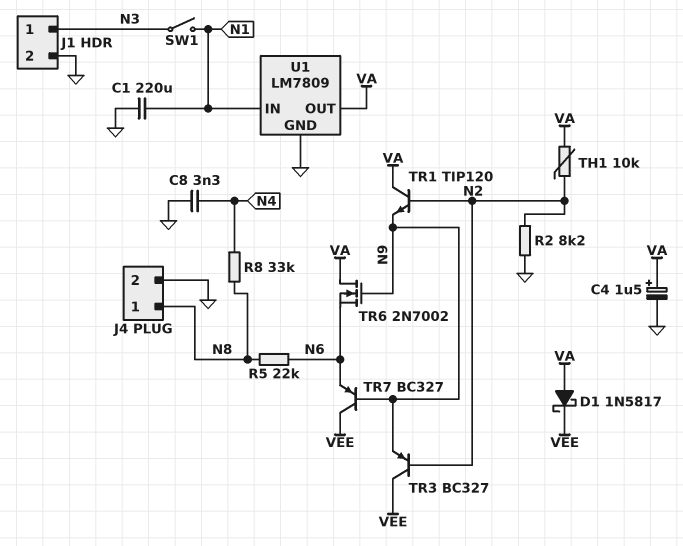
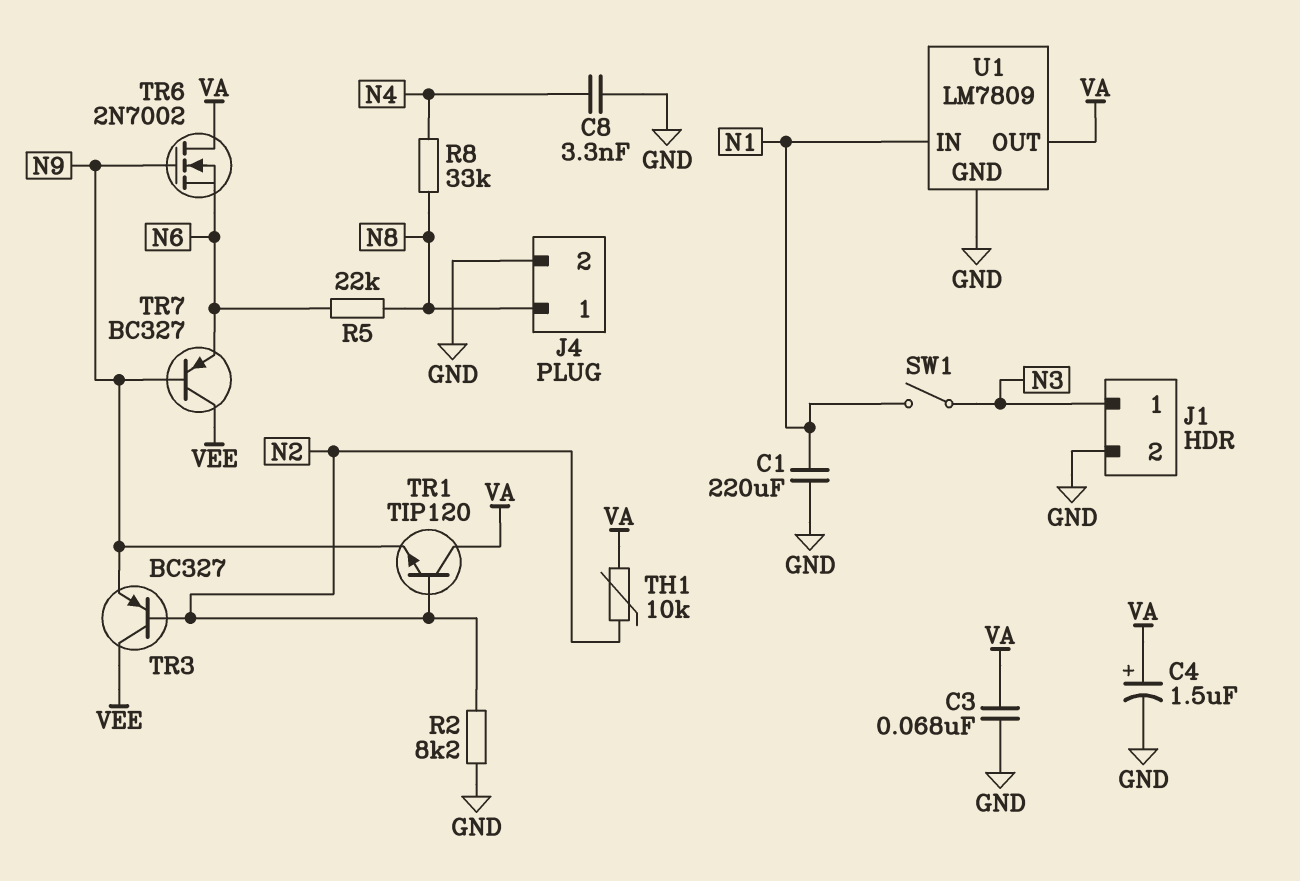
C3: none -> 68nF (GND, VA)
D1: schottky 1N5817 (A VA, K VEE) -> none

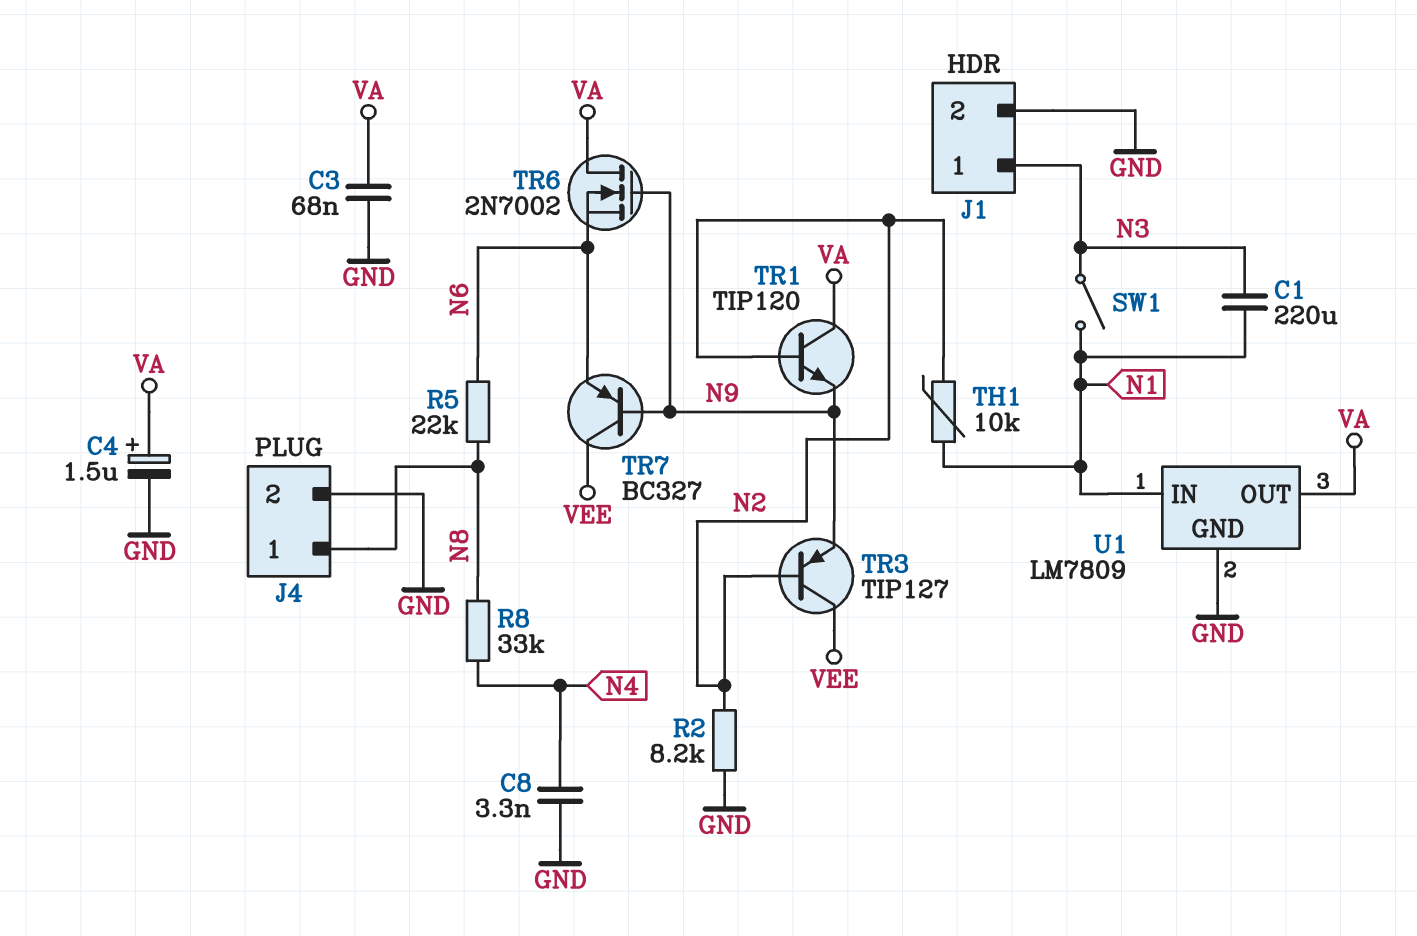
C1: 220uF (GND, N1) -> 220uF (N1, N3)
TH1: 10k (N2, VA) -> 10k (N1, N2)
TR3: PNP BC327 (B N2, C VEE, E N9) -> PNP TIP127 (B N2, C VEE, E N9)

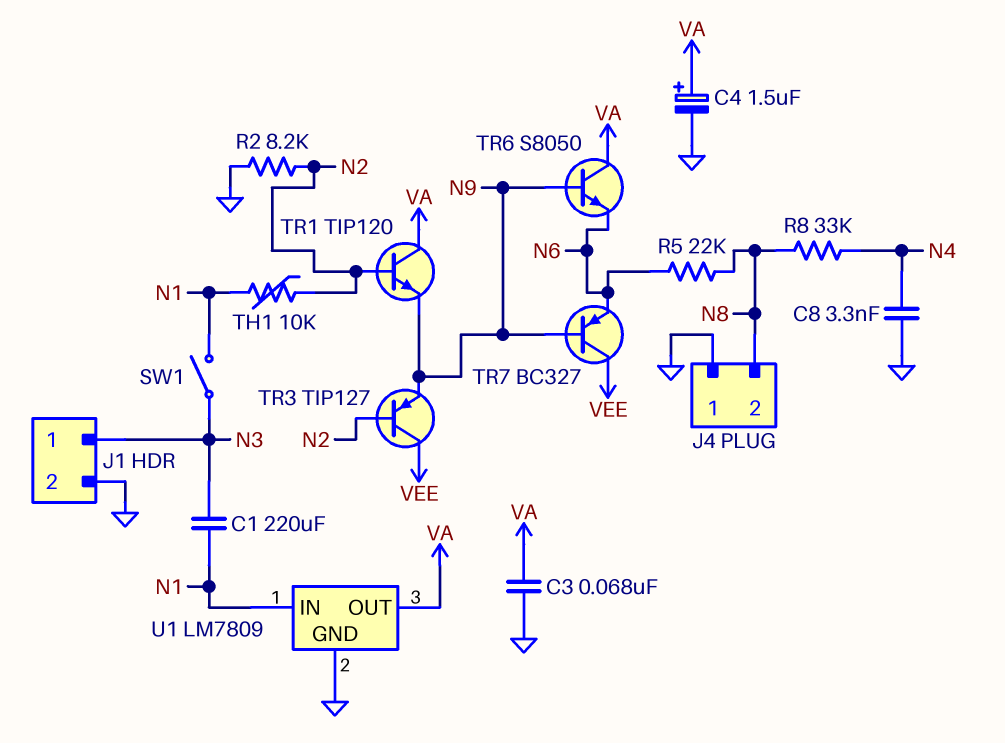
J4 pin 1: N8 -> GND
J4 pin 2: GND -> N8
TR6: NMOS 2N7002 (G N9, D VA, S N6) -> NPN S8050 (B N9, C VA, E N6)

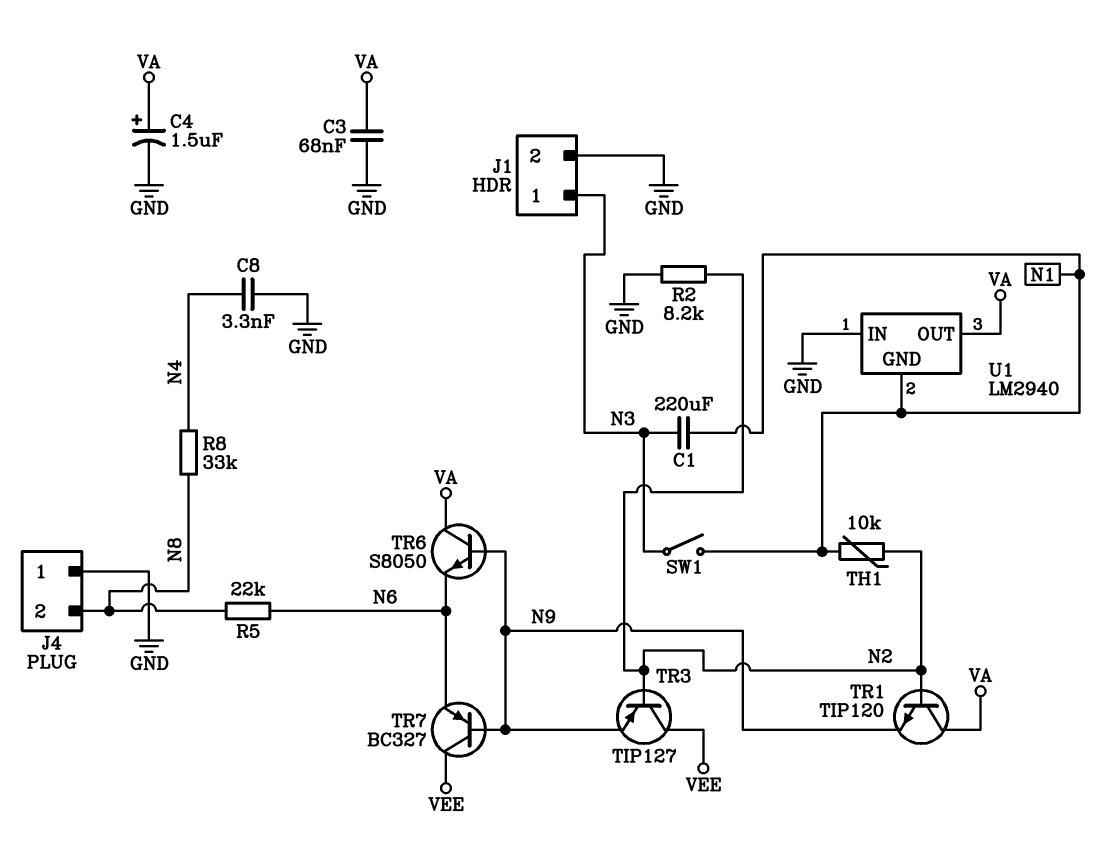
U1: LM7809 -> LM2940
U1 pin GND: GND -> N1
U1 pin IN: N1 -> GND

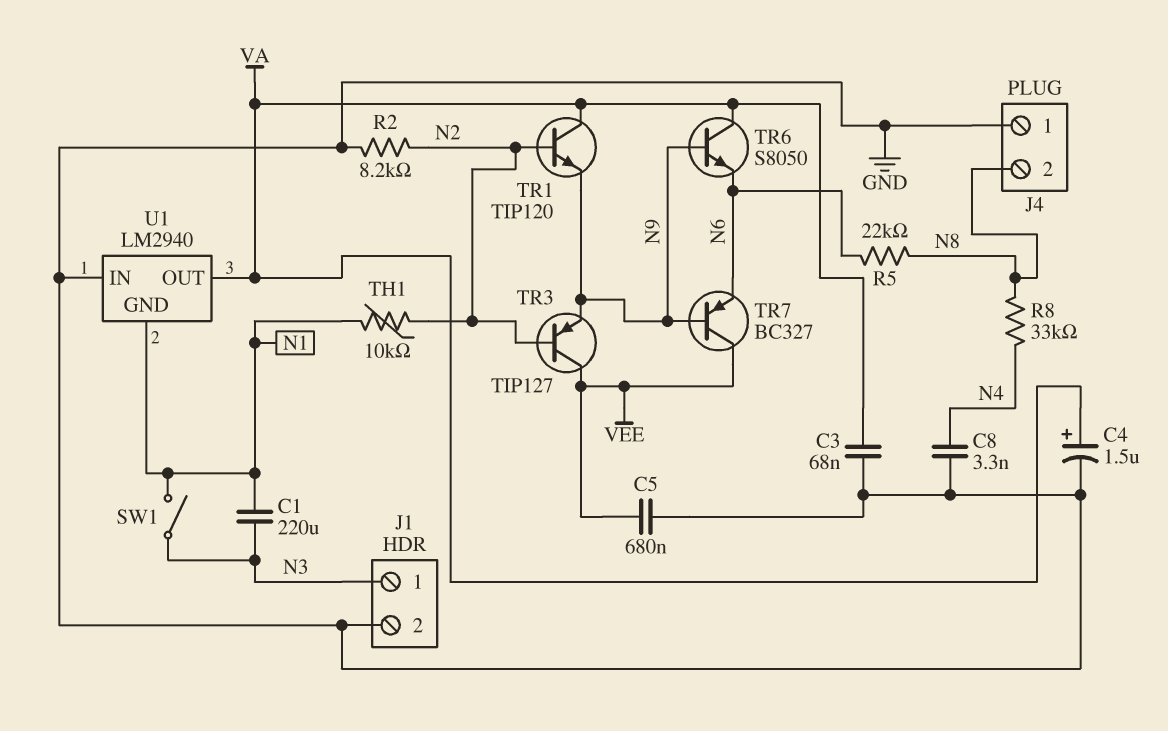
C5: none -> 680nF (GND, VEE)

